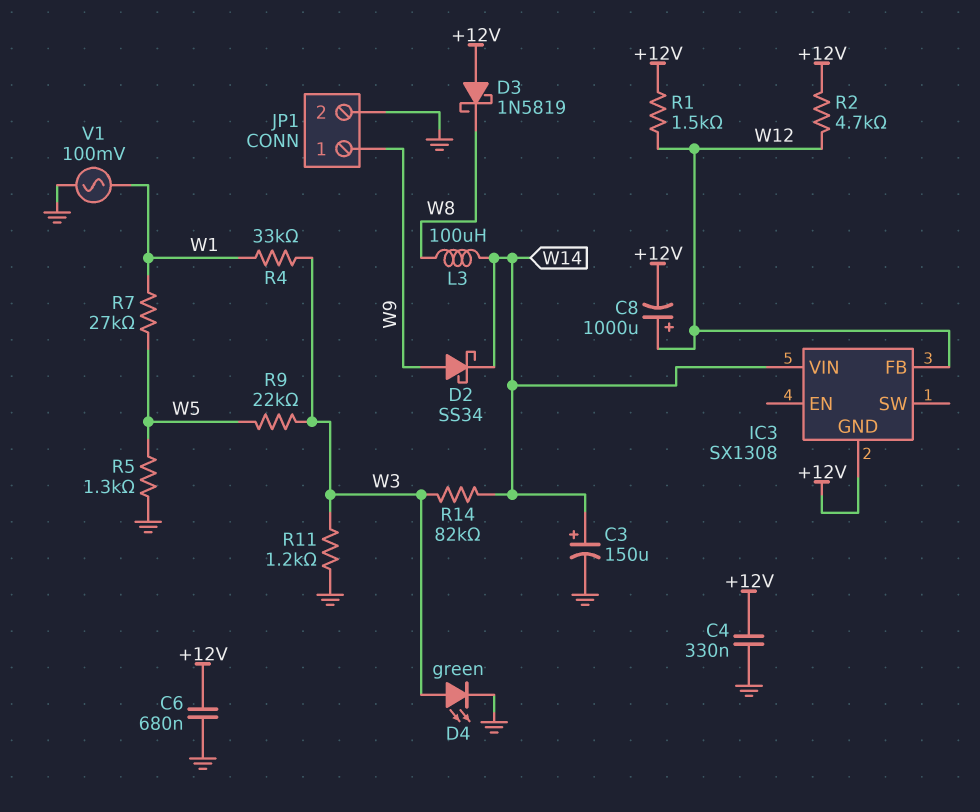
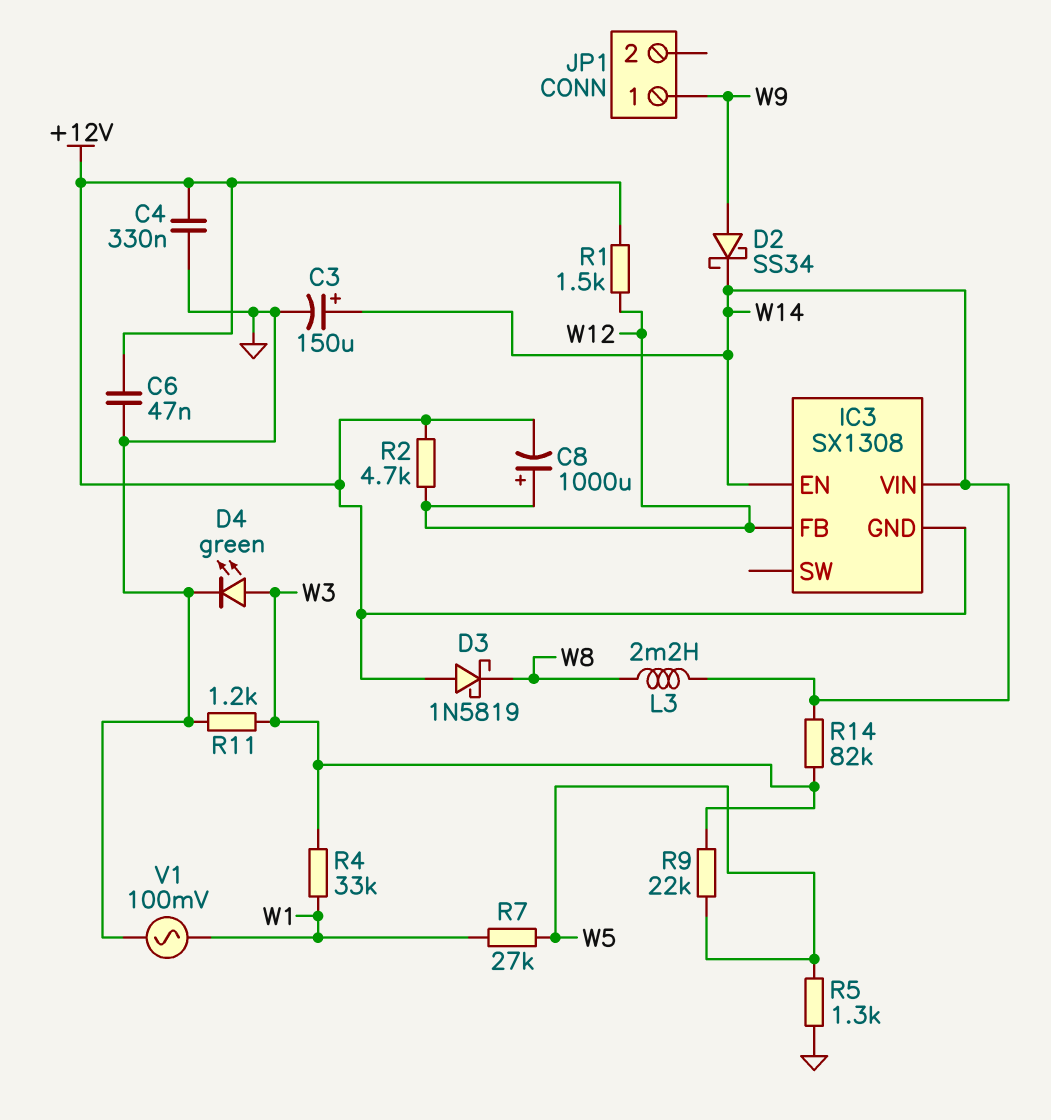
C6: 680nF (+12V, GND) -> 47nF (+12V, GND)
IC3 pin EN: none -> W14
JP1 pin 2: GND -> none
L3: 100uH (W8, W14) -> 2.2mH (W8, W14)

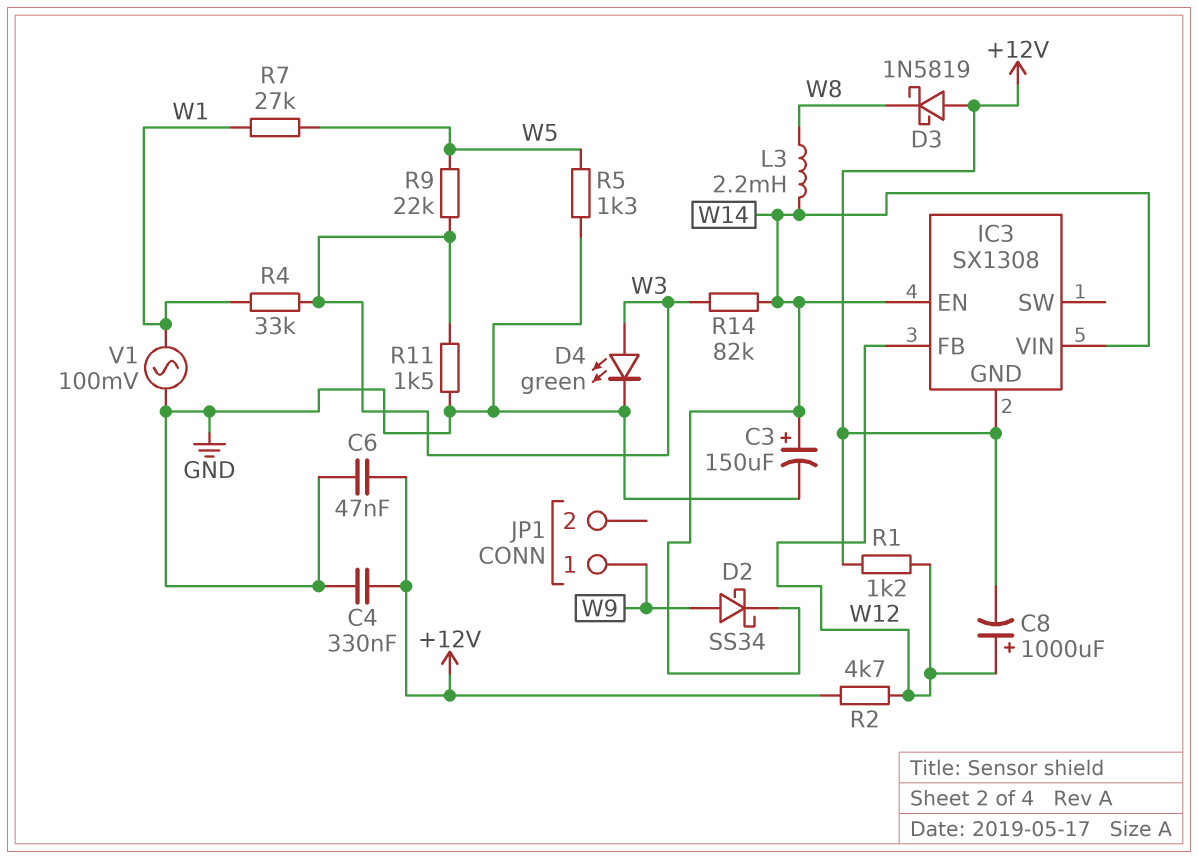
R1: 1.5k (+12V, W12) -> 1.2k (+12V, W12)
R11: 1.2k (GND, W3) -> 1.5k (GND, W3)

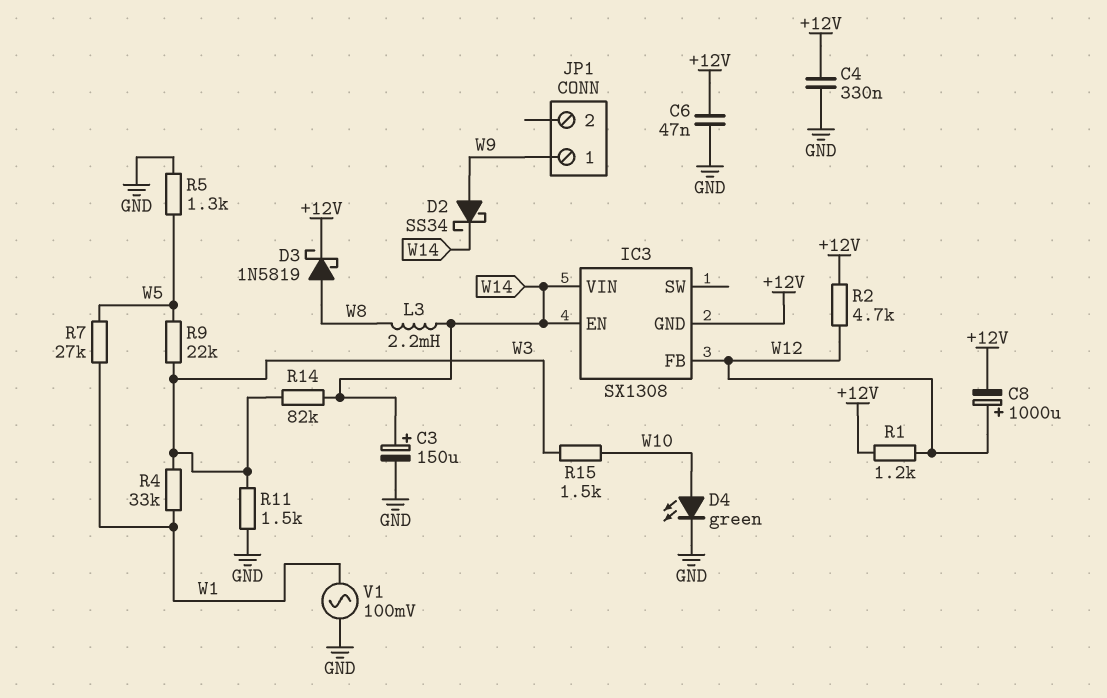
D3: schottky 1N5819 (A +12V, K W8) -> schottky 1N5819 (A W8, K +12V)
D4: LED green (A W3, K GND) -> LED green (A W10, K GND)
R15: none -> 1.5k (W3, W10)

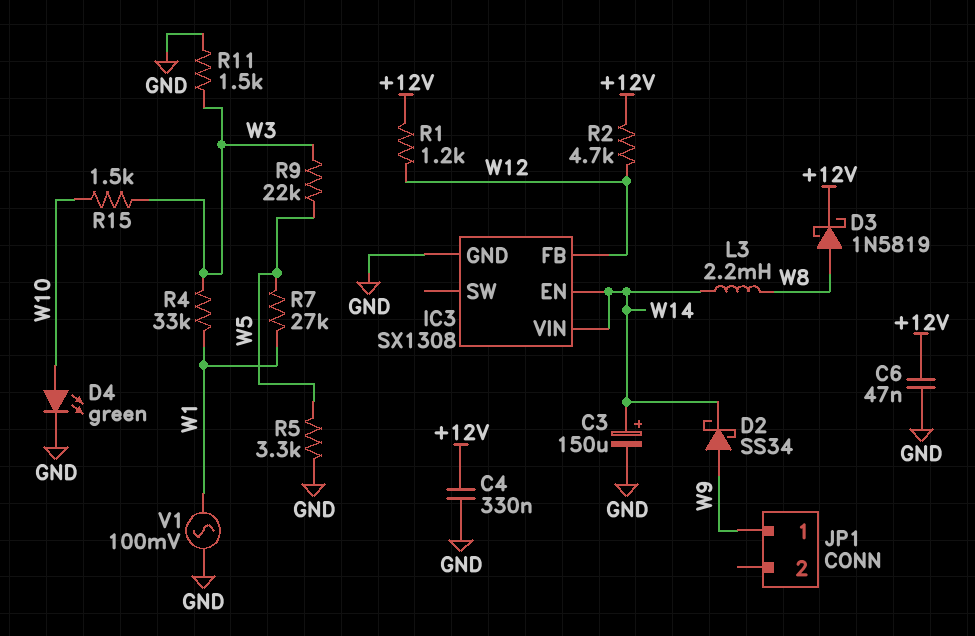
C8: 1000uF (plus W12, minus +12V) -> none
IC3 pin GND: +12V -> GND
R5: 1.3k (GND, W5) -> 3.3k (GND, W5)
R14: 82k (W3, W14) -> none

